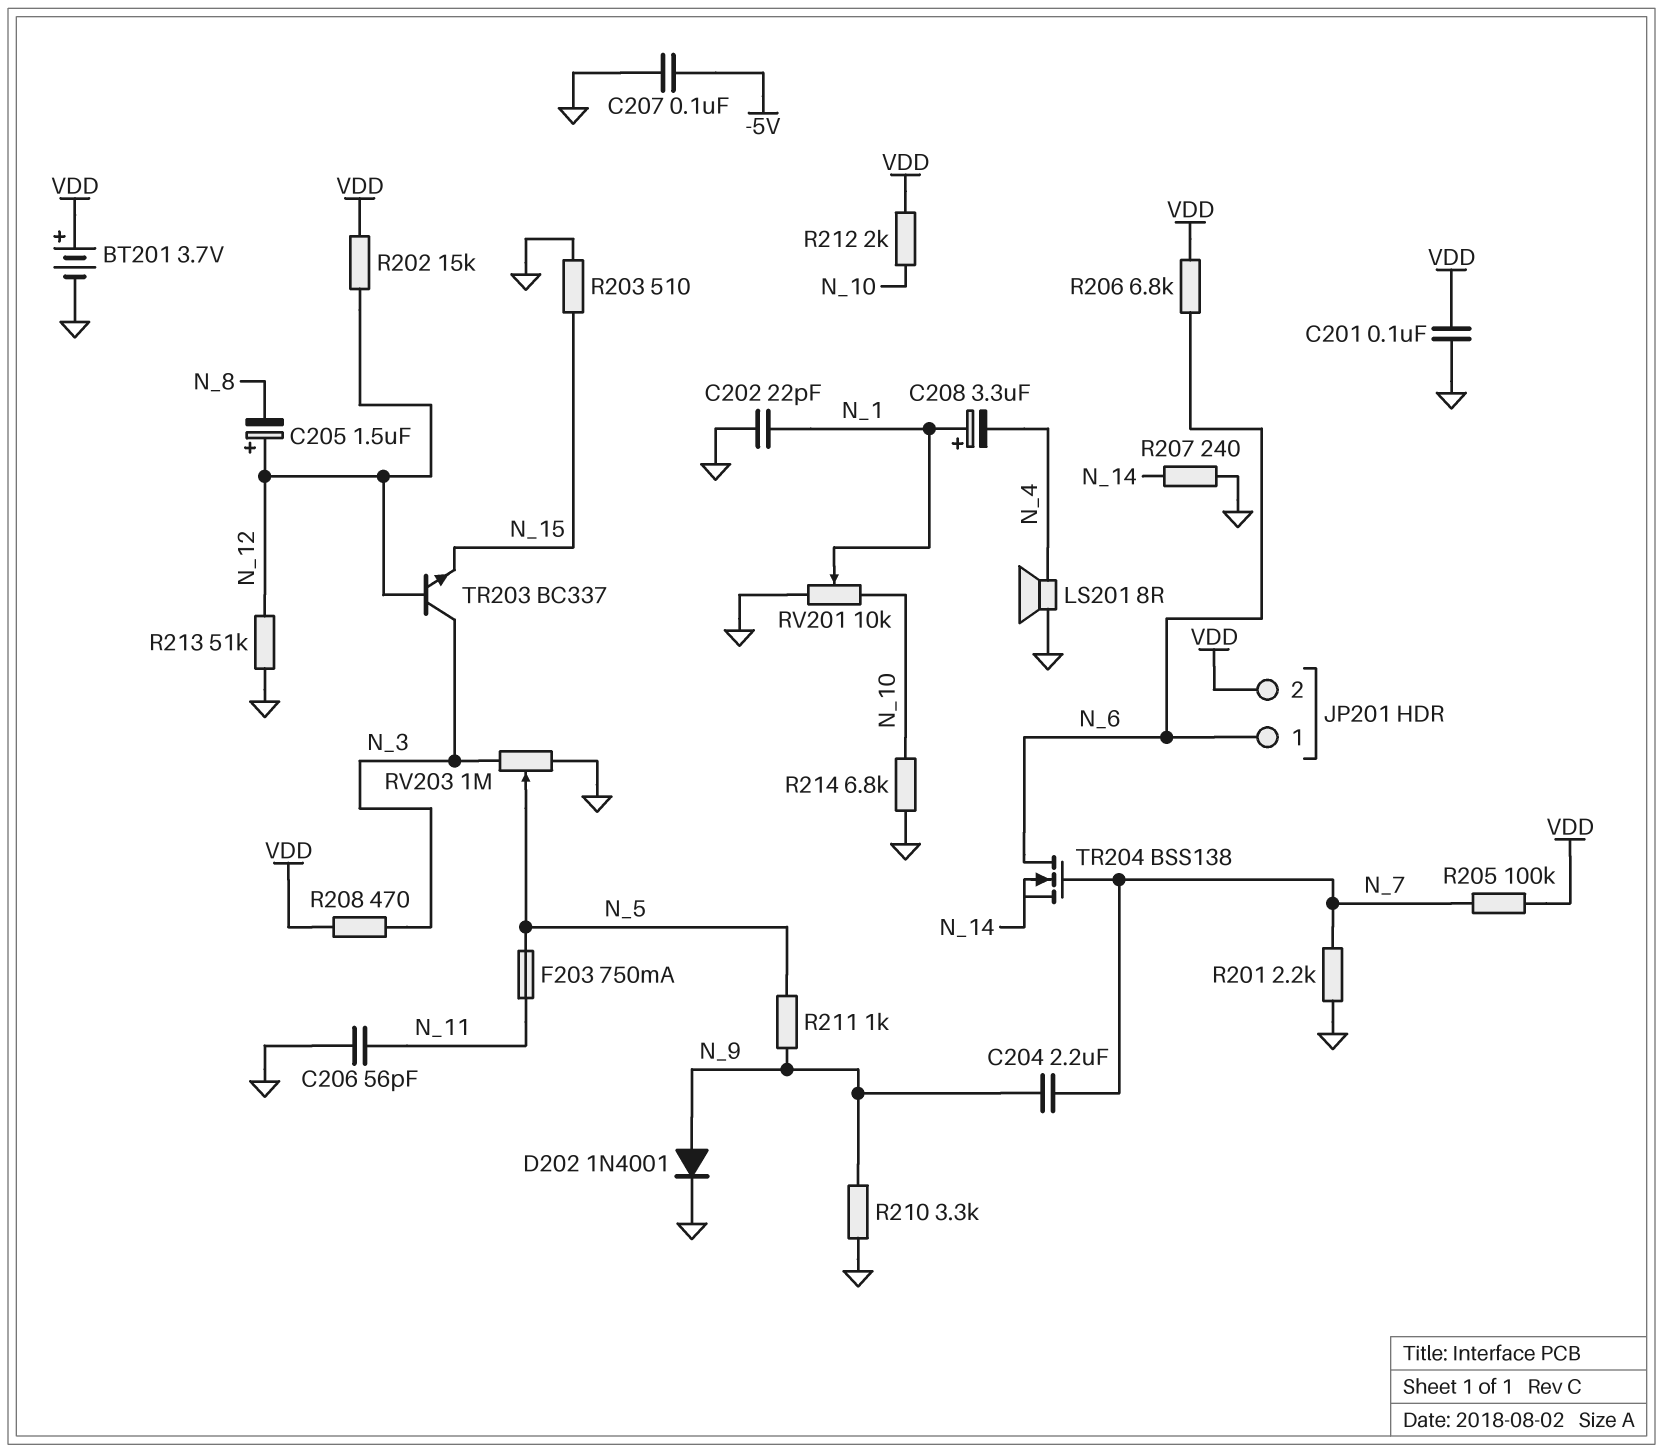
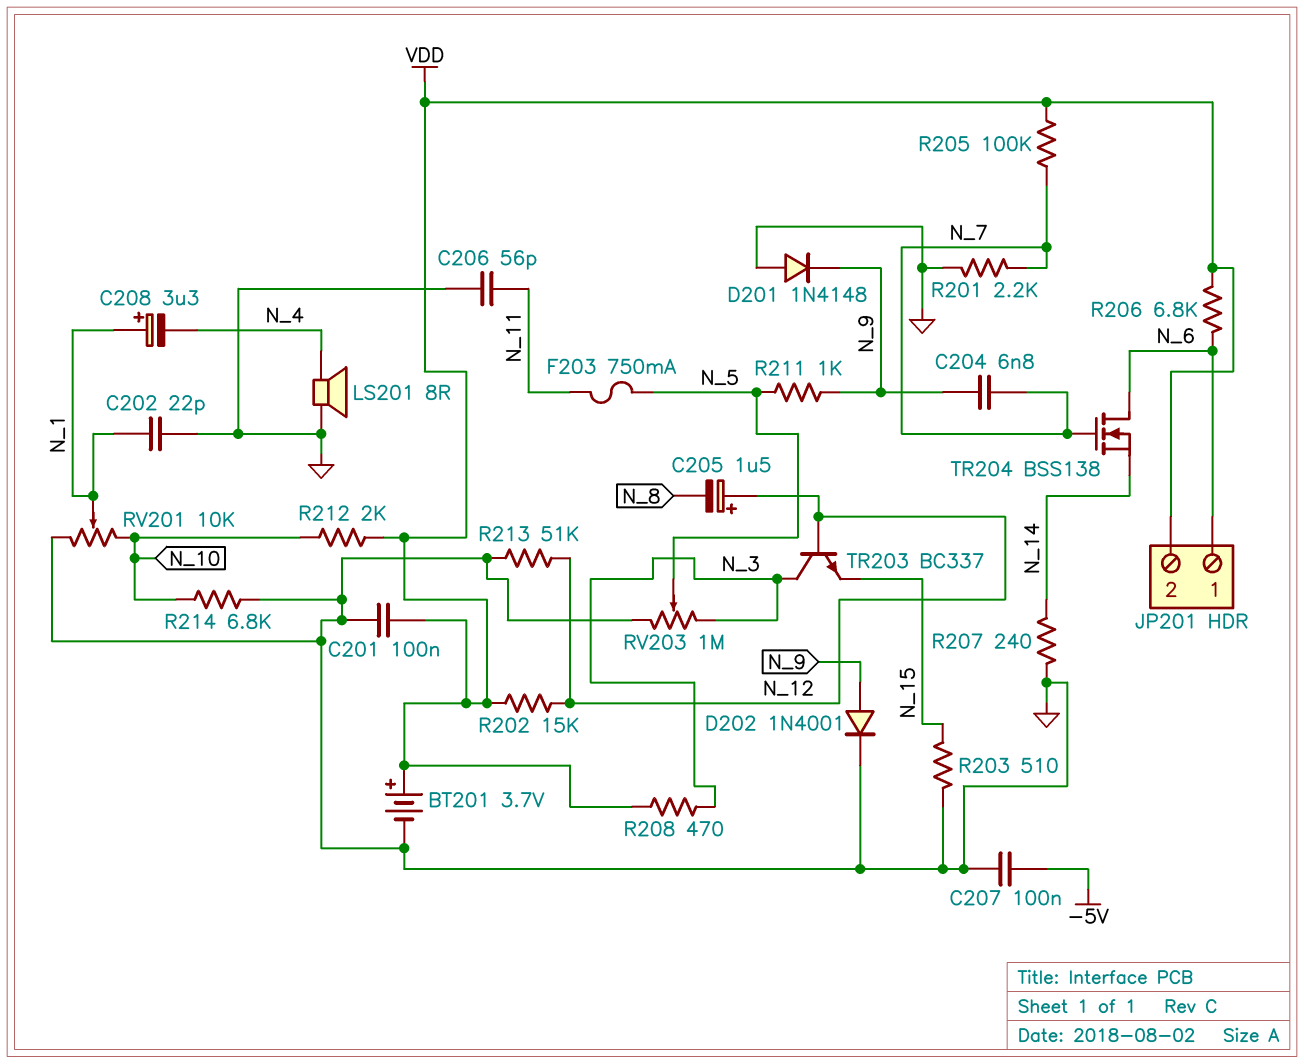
C204: 2.2uF (N_7, N_9) -> 6.8nF (N_7, N_9)
D201: none -> diode 1N4148 (A GND, K N_9)
R210: 3.3k (GND, N_9) -> none

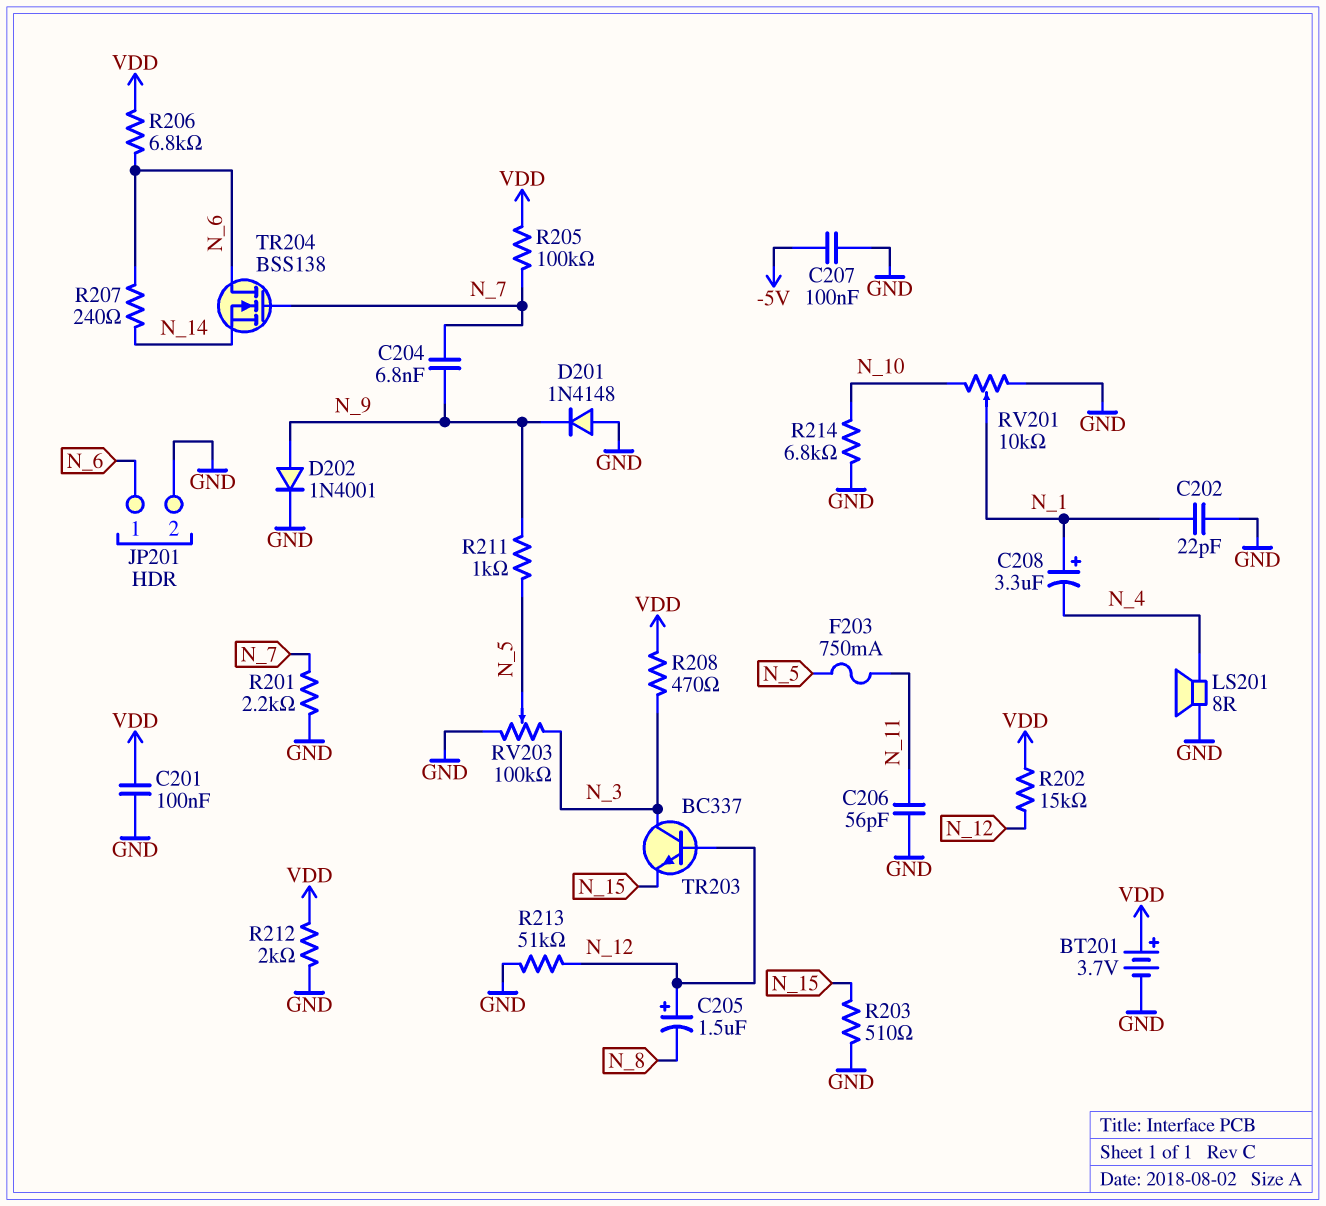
JP201 pin 2: VDD -> GND
R207: 240 (GND, N_14) -> 240 (N_6, N_14)
R212: 2k (N_10, VDD) -> 2k (GND, VDD)
RV203: 1M (GND, N_3, wiper N_5) -> 100k (GND, N_3, wiper N_5)

